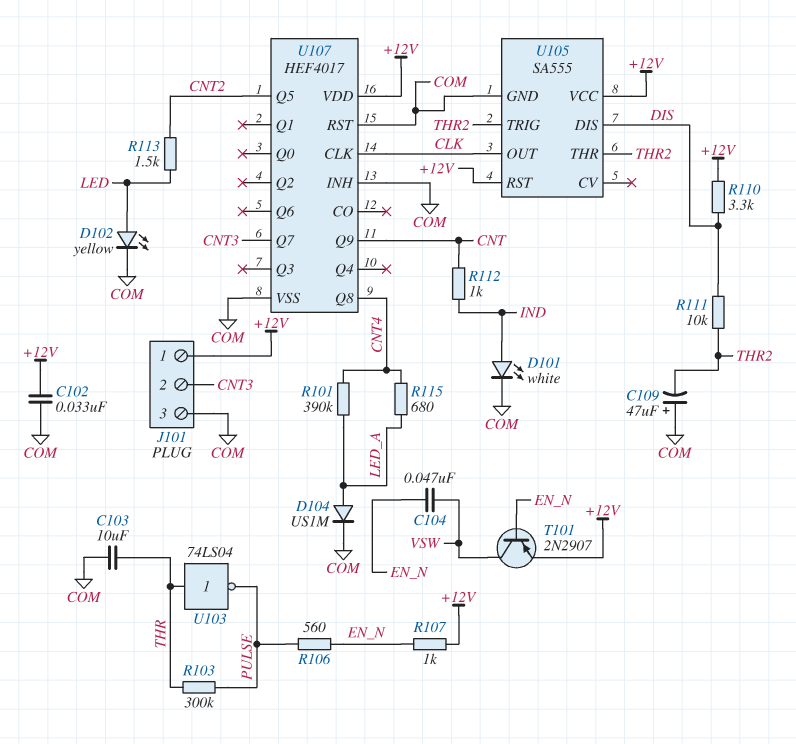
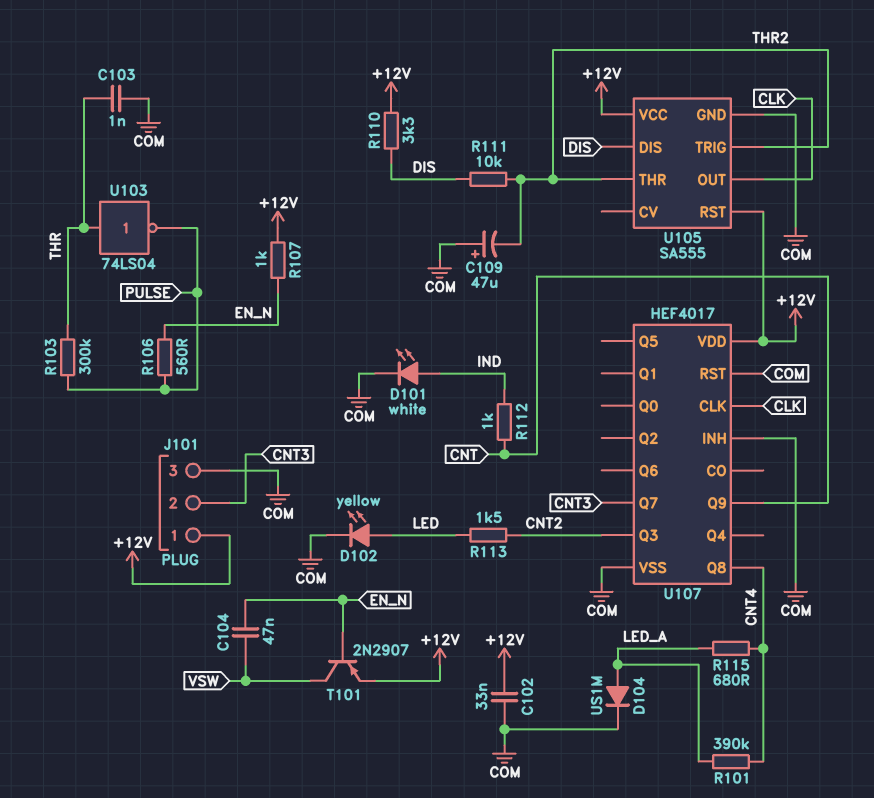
C103: 10uF (COM, THR) -> 1nF (COM, THR)
U107 pin Q3: none -> CNT2
U107 pin Q5: CNT2 -> none

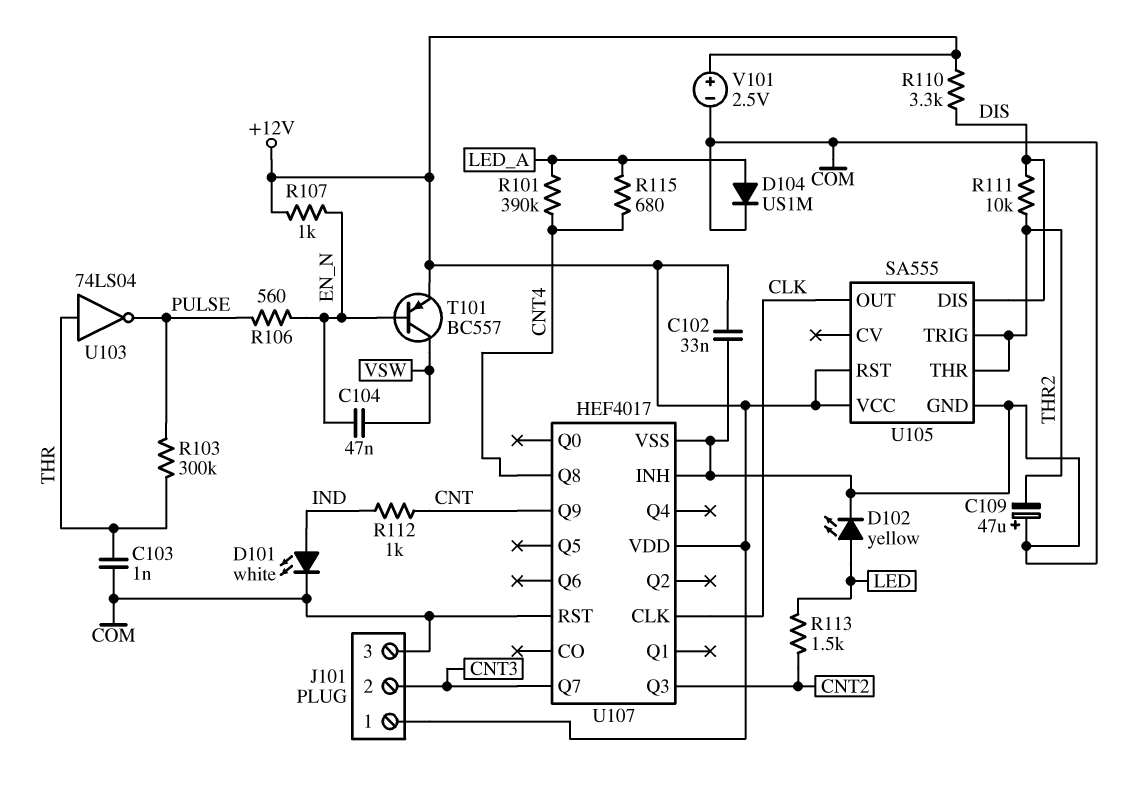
T101: PNP 2N2907 (B EN_N, C VSW, E +12V) -> PNP BC557 (B EN_N, C VSW, E +12V)
V101: none -> 2.5V (plus +12V, minus COM)

